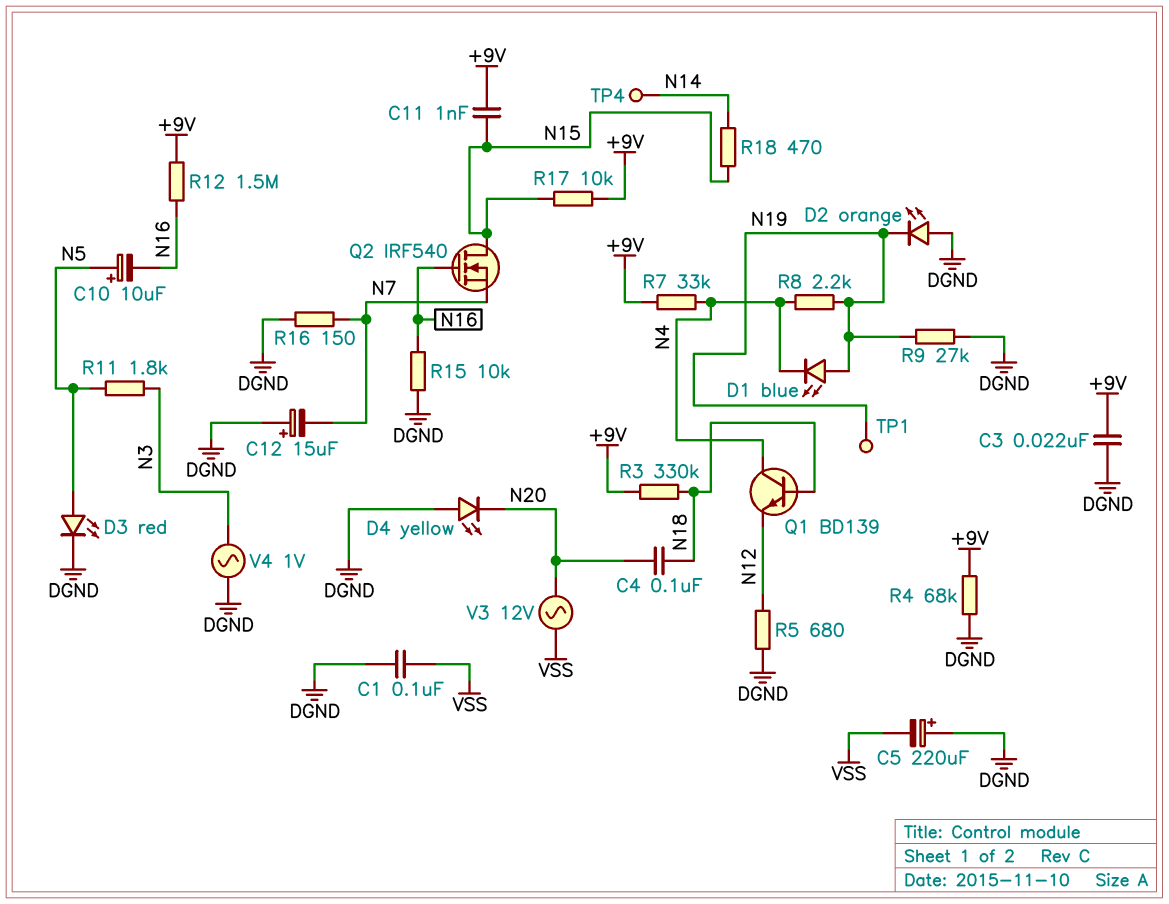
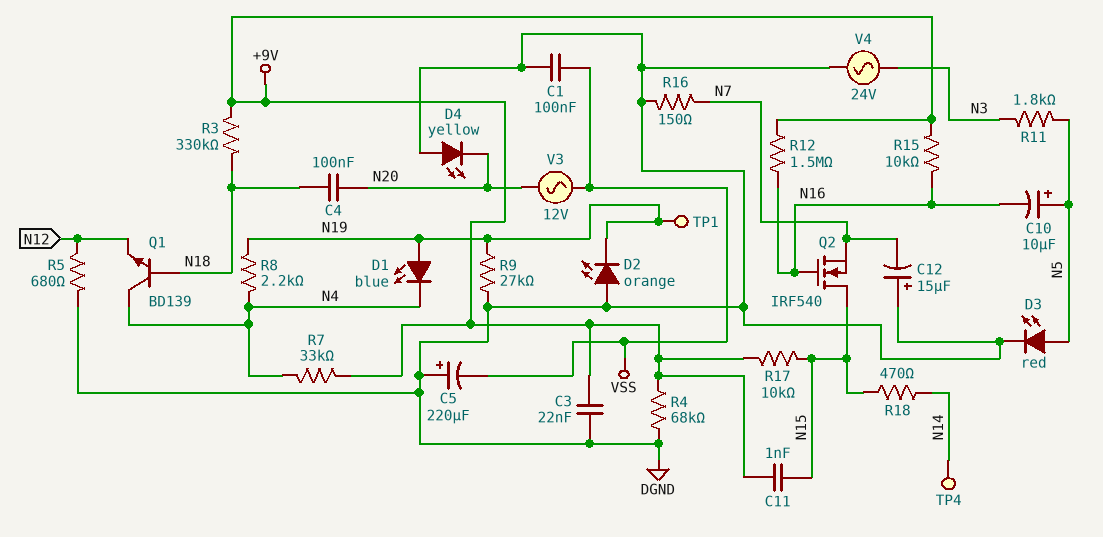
R15: 10k (DGND, N16) -> 10k (+9V, N16)
V4: AC 1V (DGND, N3) -> AC 24V (DGND, N3)

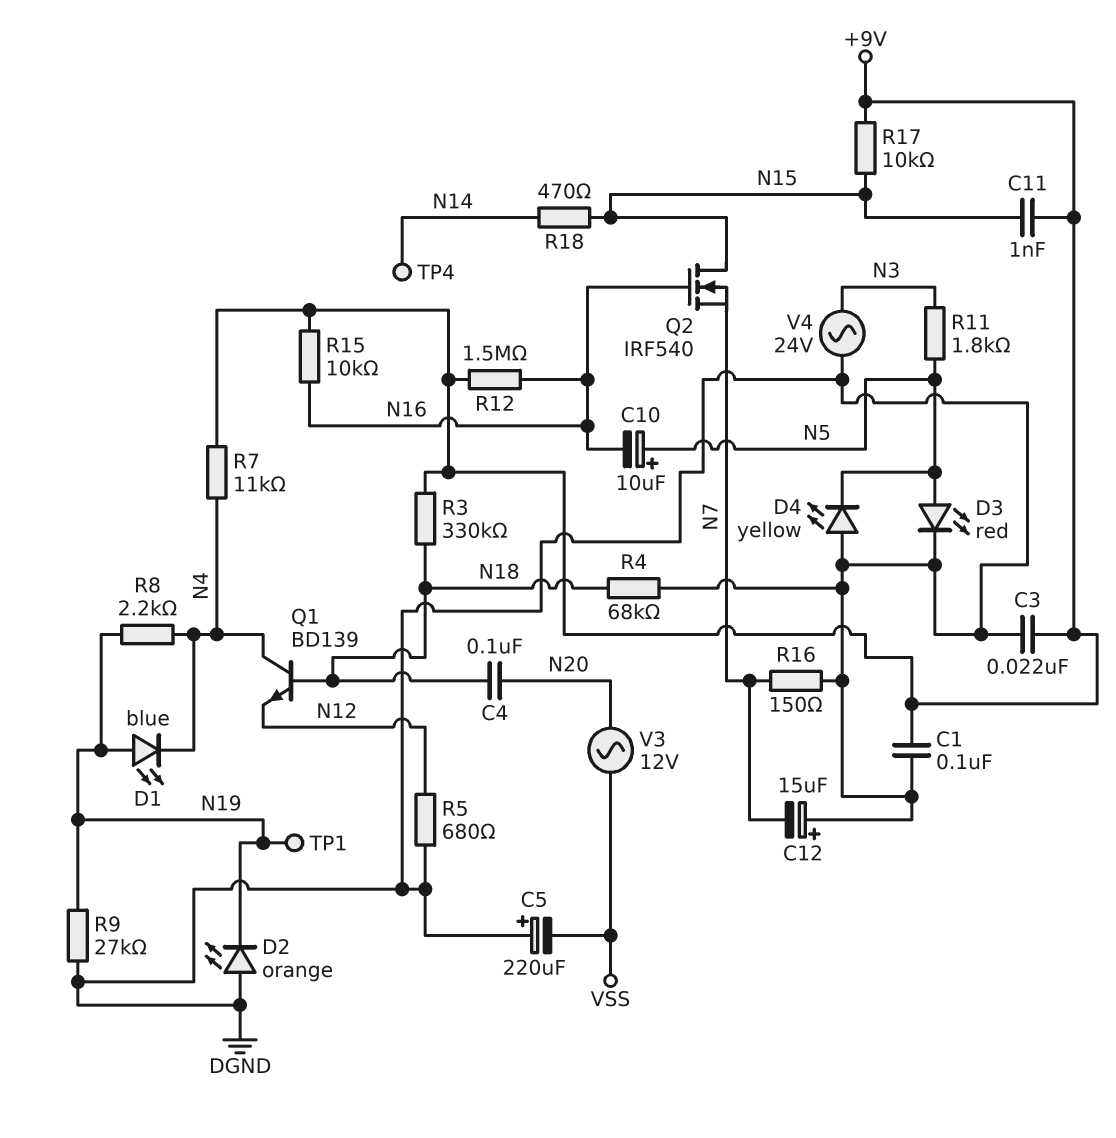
C1: 100nF (DGND, VSS) -> 100nF (+9V, DGND)
D4: LED yellow (A DGND, K N20) -> LED yellow (A DGND, K N5)
R4: 68k (+9V, DGND) -> 68k (DGND, N18)
R7: 33k (+9V, N4) -> 11k (+9V, N4)

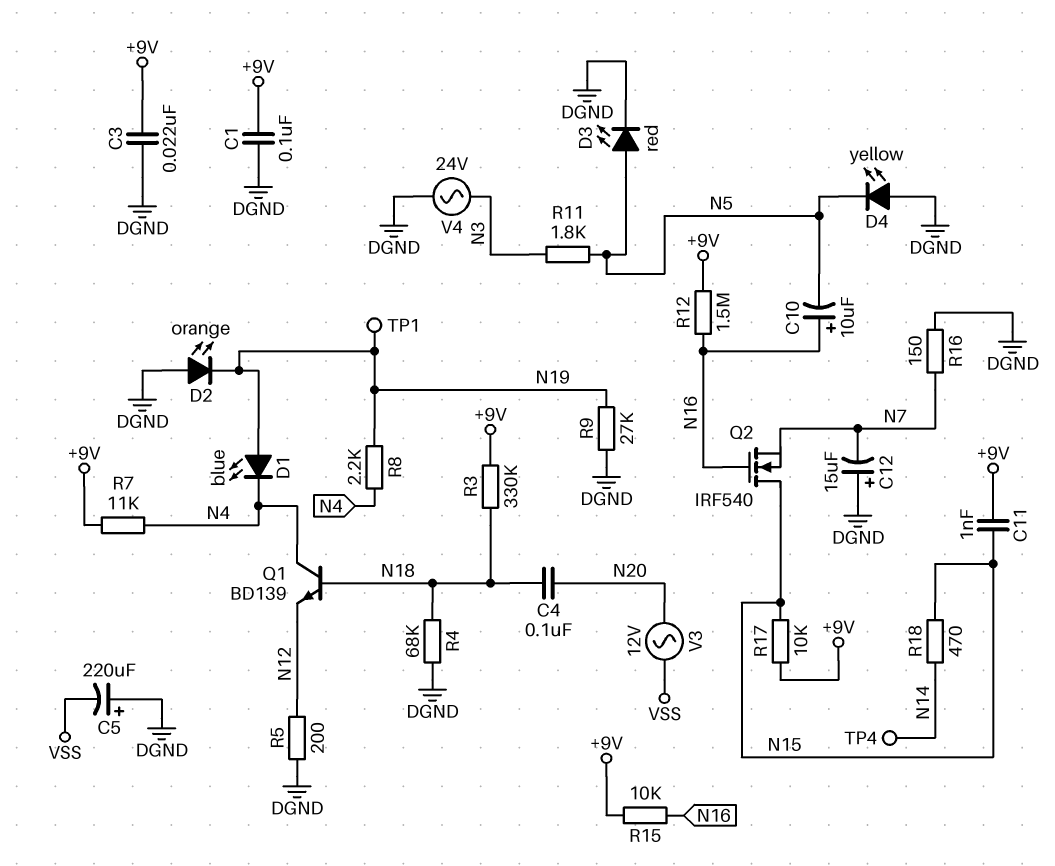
C10: 10uF (plus N5, minus N16) -> 10uF (plus N16, minus N5)
R5: 680 (DGND, N12) -> 200 (DGND, N12)

